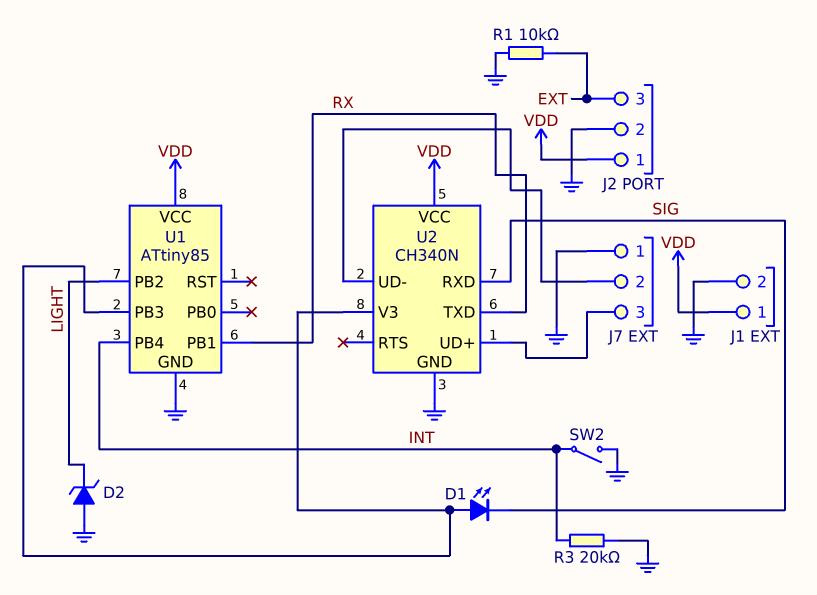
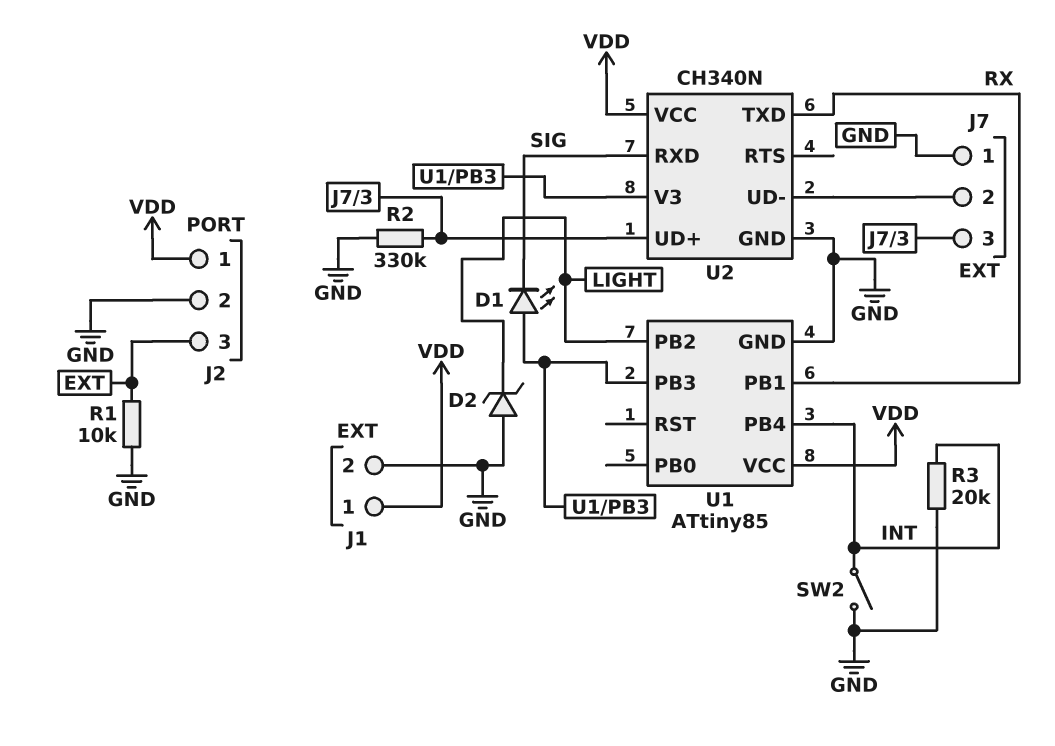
R2: none -> 330k (GND, J7/3)

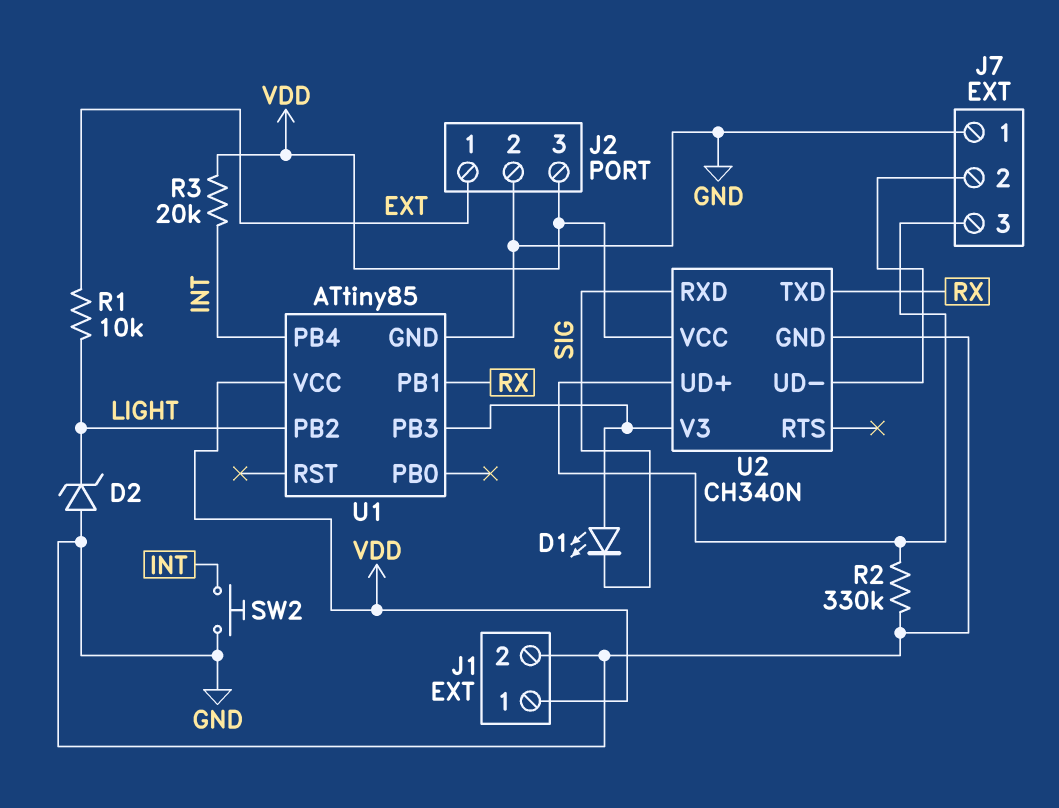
J2 pin 1: VDD -> EXT
J2 pin 3: EXT -> VDD
R1: 10k (EXT, GND) -> 10k (EXT, LIGHT)
R3: 20k (GND, INT) -> 20k (INT, VDD)
SW2: switch (GND, INT) -> button (GND, INT)

